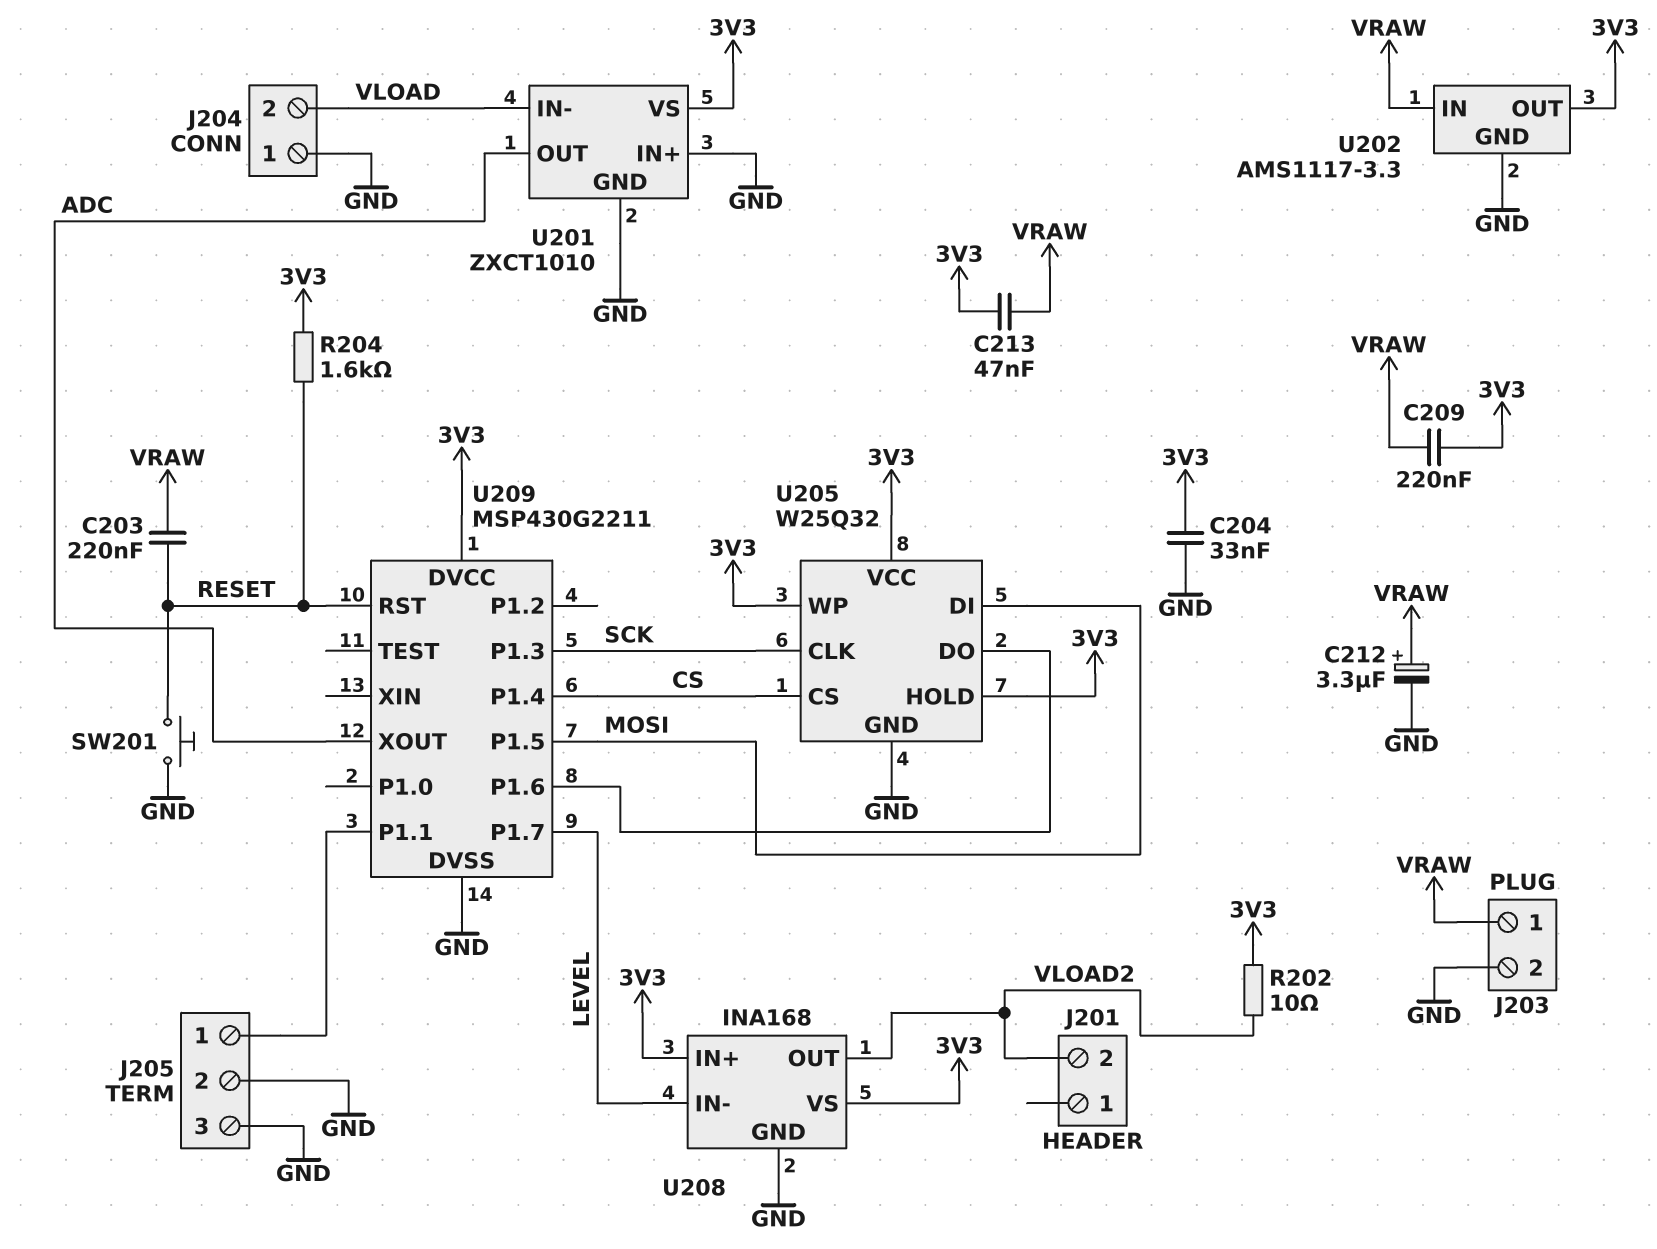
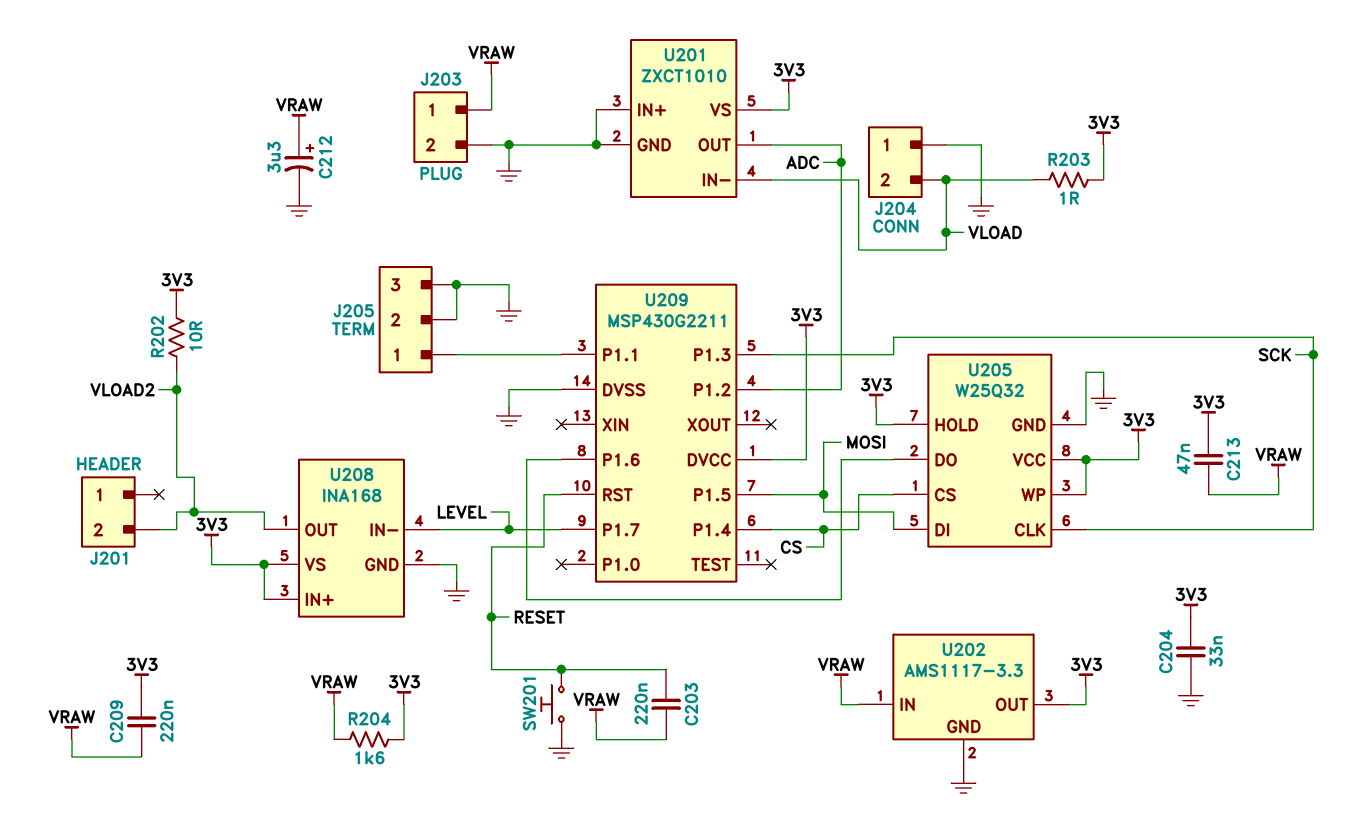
R203: none -> 1 (3V3, VLOAD)
R204: 1.6k (3V3, RESET) -> 1.6k (3V3, VRAW)
U209 pin P1.2: none -> ADC
U209 pin XOUT: ADC -> none

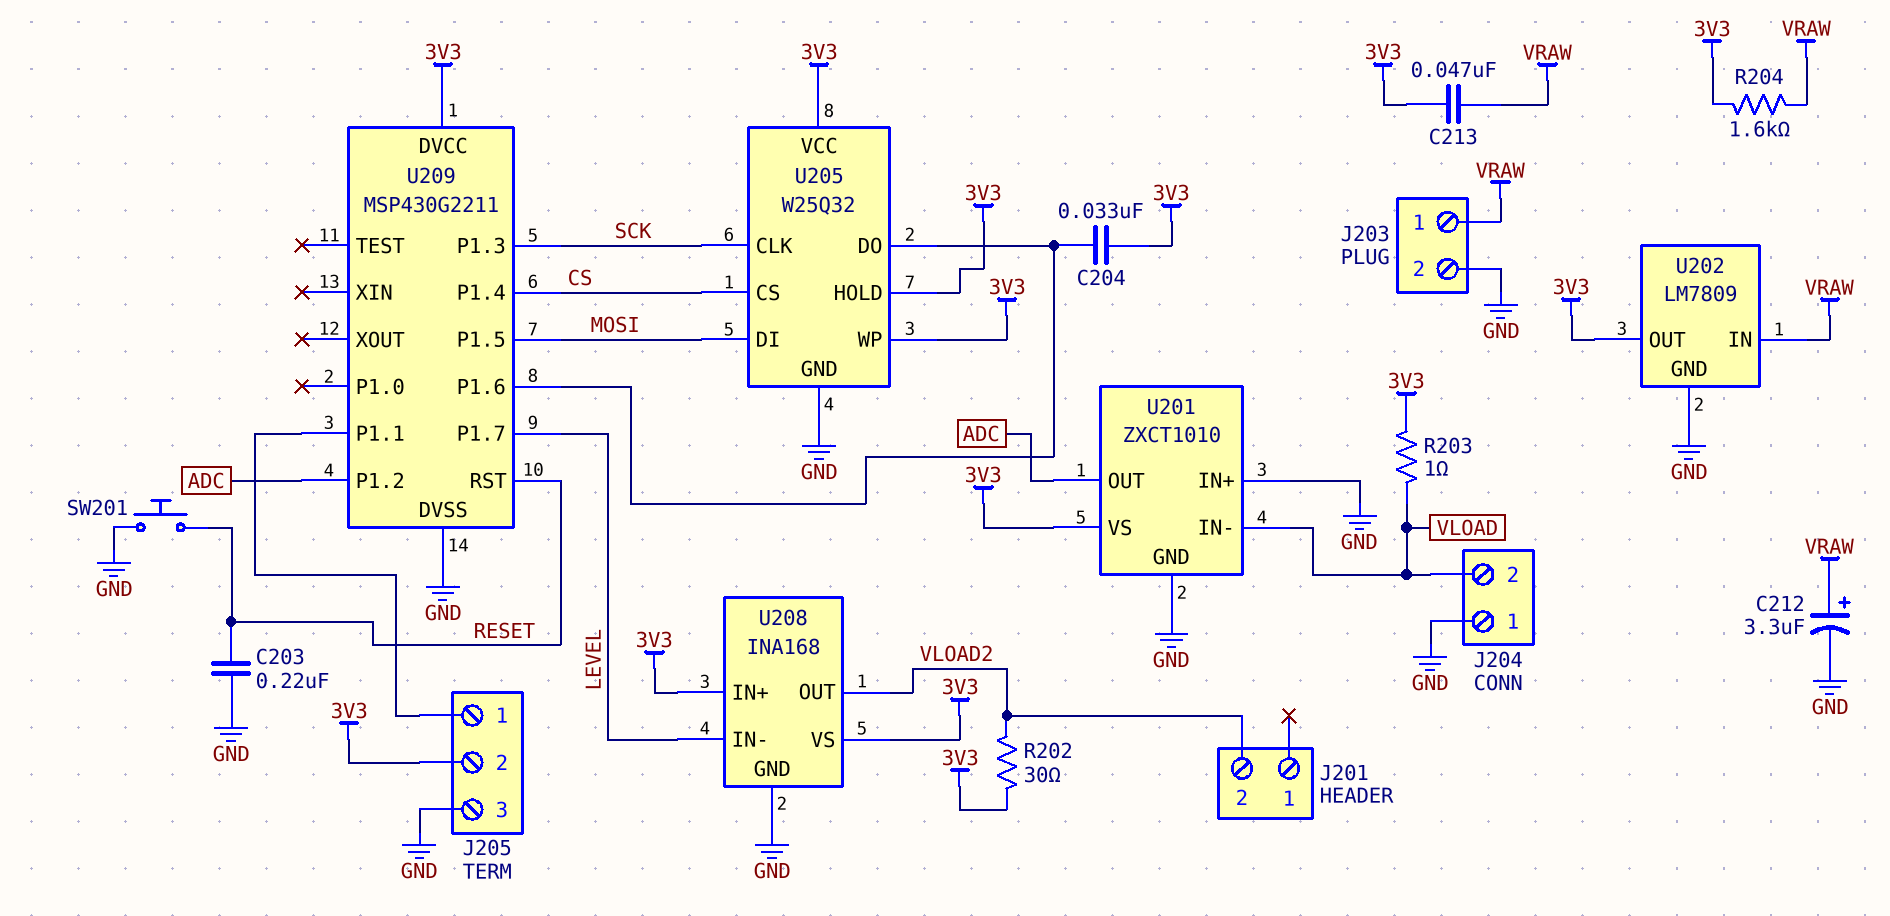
C203: 220nF (RESET, VRAW) -> 220nF (GND, RESET)
C204: 33nF (3V3, GND) -> 33nF (3V3, U205/DO)
C209: 220nF (3V3, VRAW) -> none
J205 pin 2: GND -> 3V3
R202: 10 (3V3, VLOAD2) -> 30 (3V3, VLOAD2)
U202: AMS1117-3.3 -> LM7809

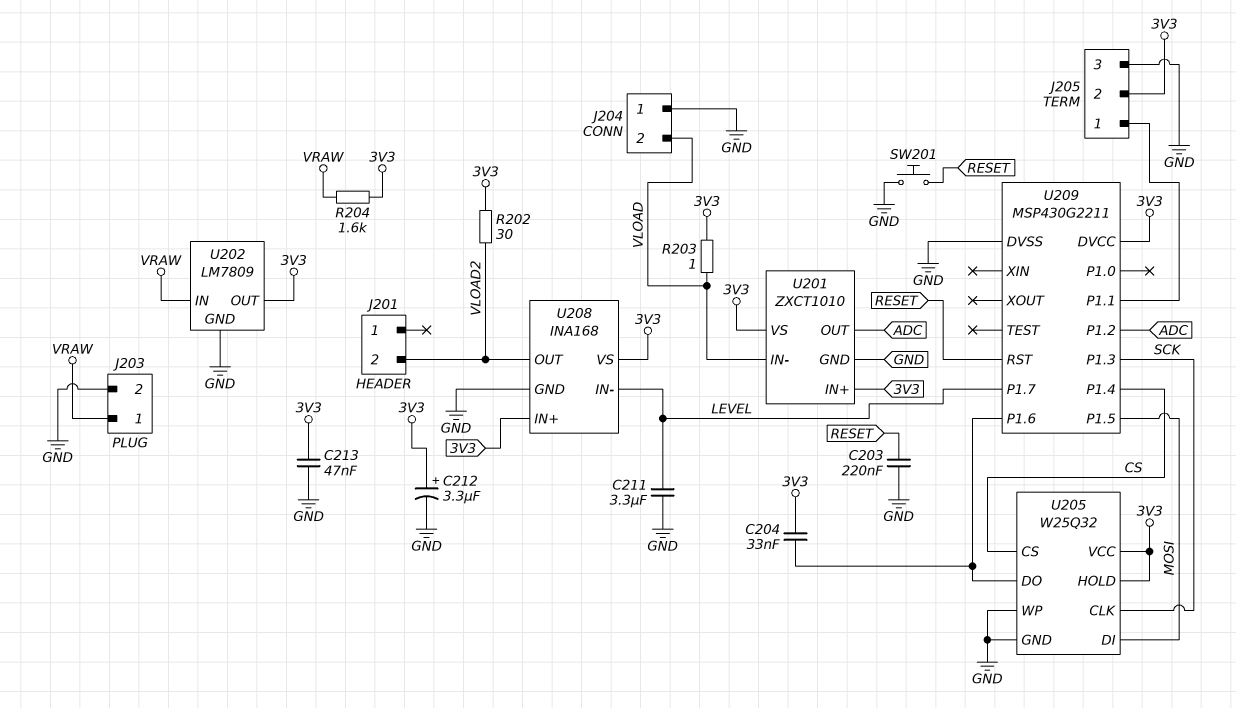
C211: none -> 3.3uF (GND, LEVEL)
C212: 3.3uF (plus VRAW, minus GND) -> 3.3uF (plus 3V3, minus GND)
C213: 47nF (3V3, VRAW) -> 47nF (3V3, GND)
U201 pin IN+: GND -> 3V3
U205 pin WP: 3V3 -> GND

